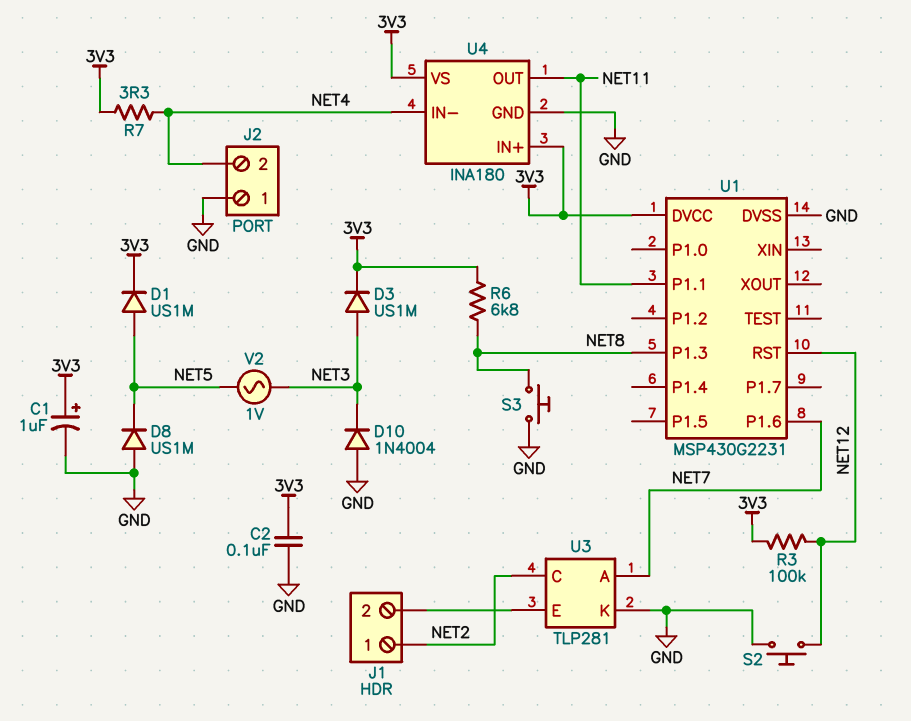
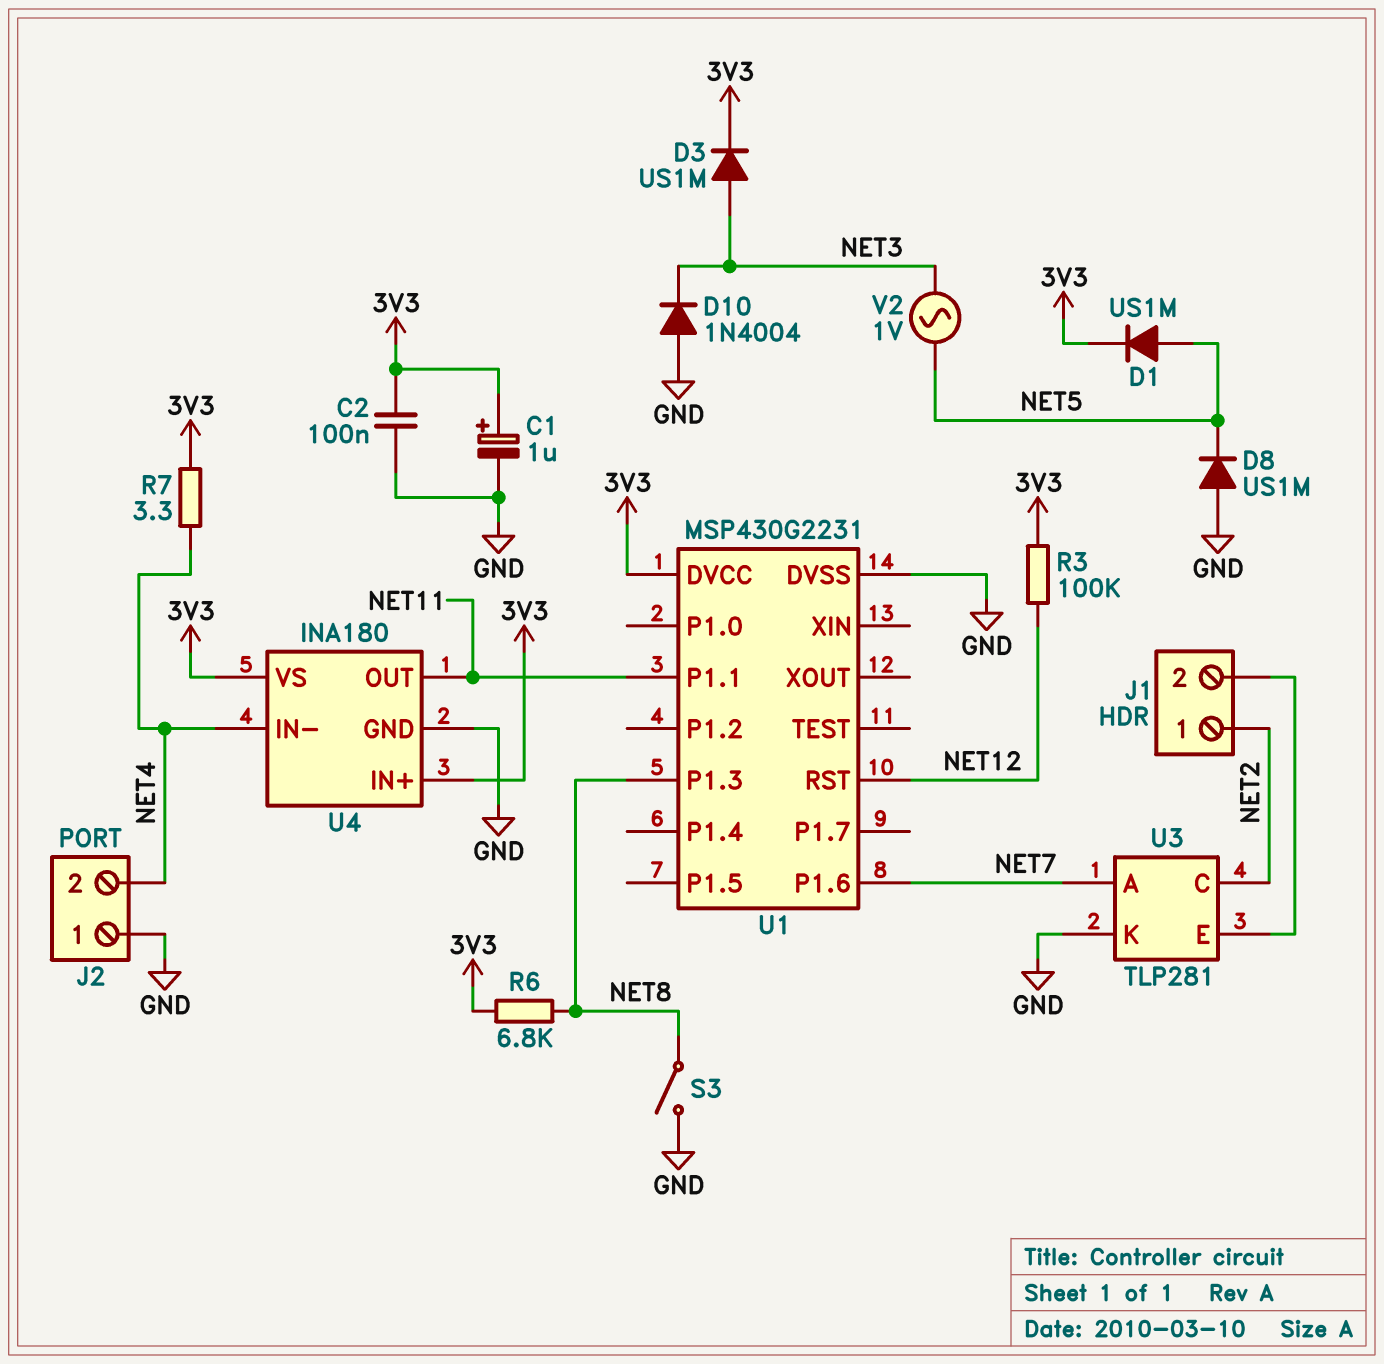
S2: button (GND, NET12) -> none
S3: button (GND, NET8) -> switch (GND, NET8)

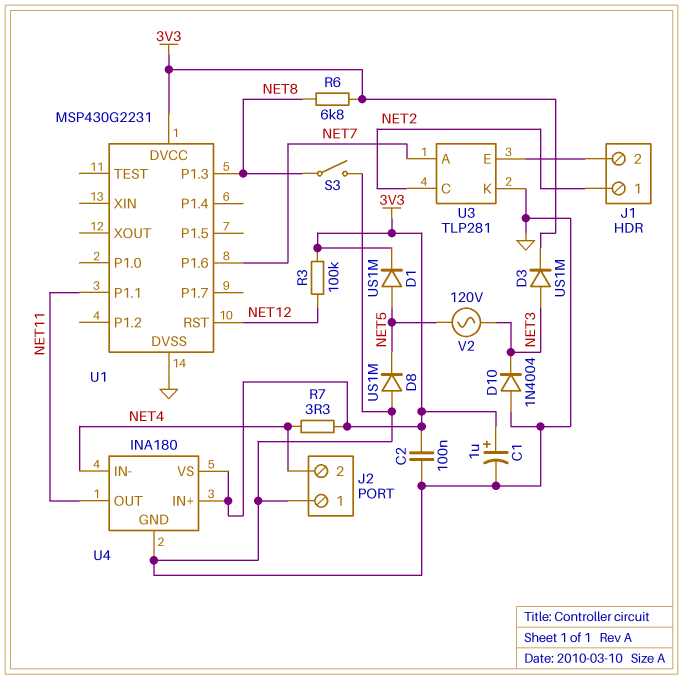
V2: AC 1V (NET3, NET5) -> AC 120V (NET3, NET5)

